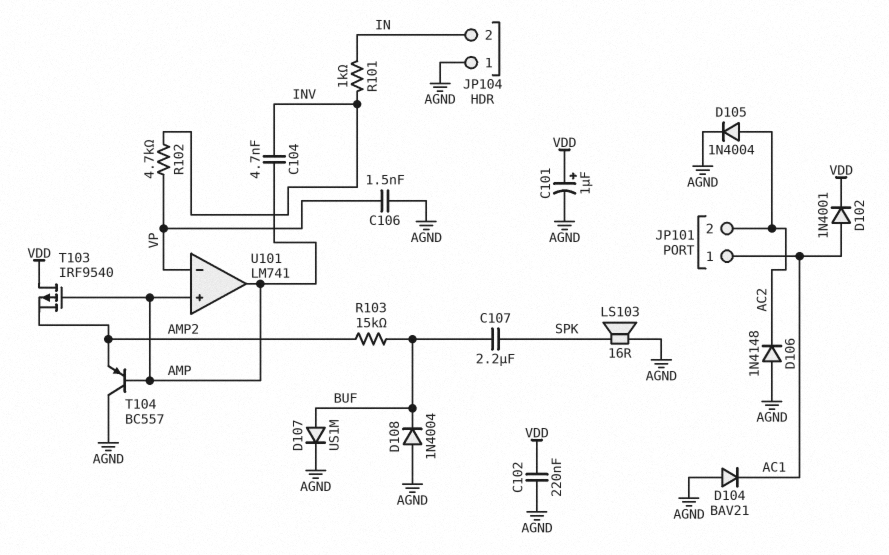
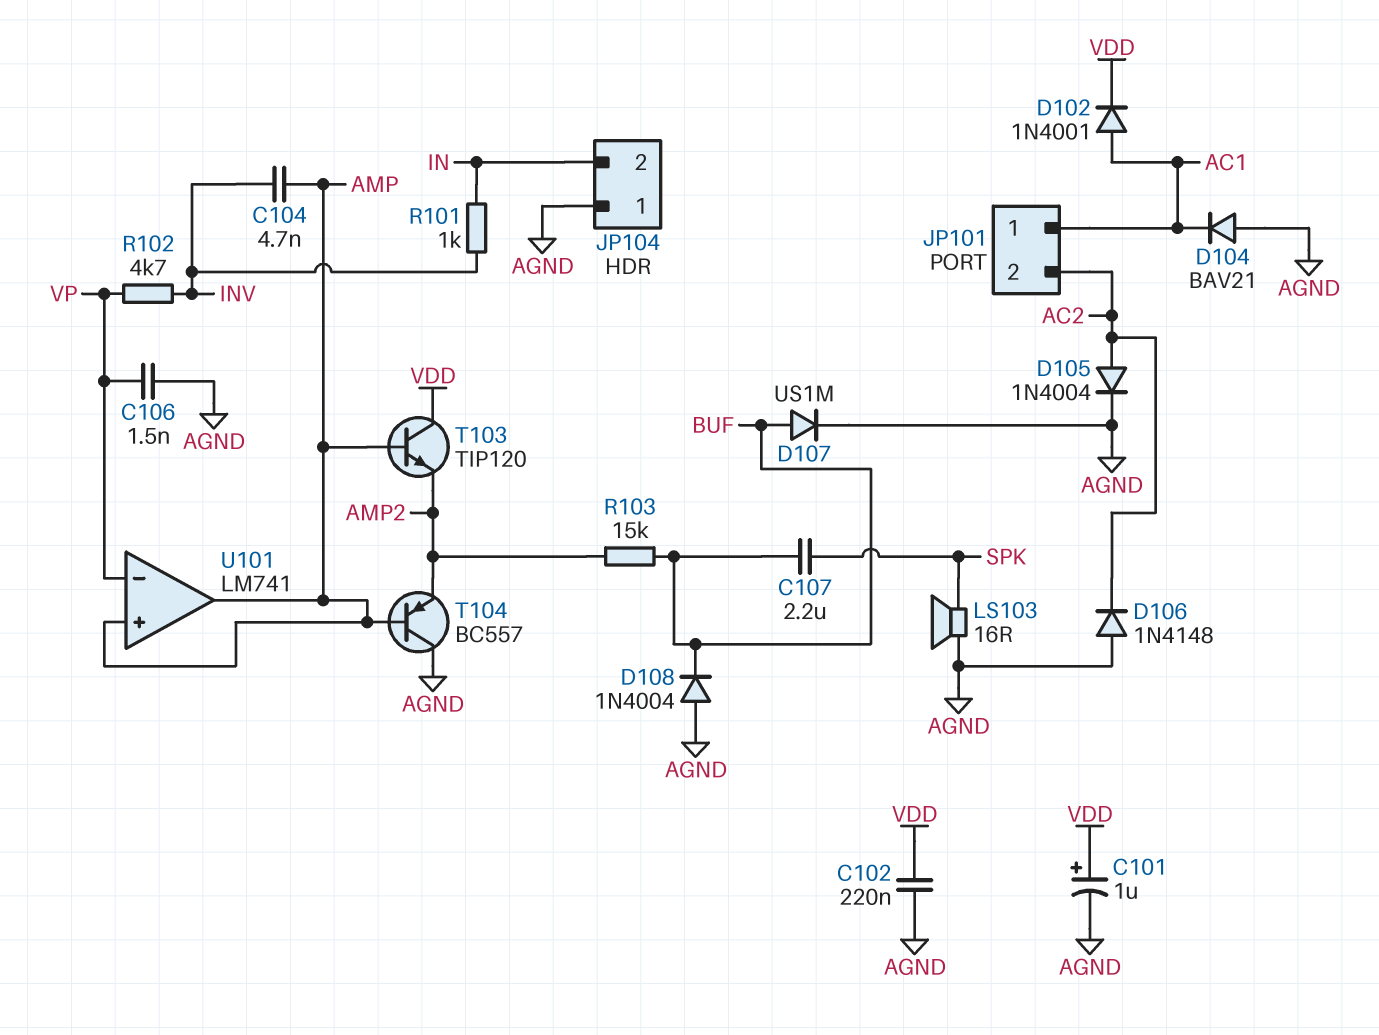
T103: PMOS IRF9540 (G AMP, D VDD, S AMP2) -> NPN TIP120 (B AMP, C VDD, E AMP2)

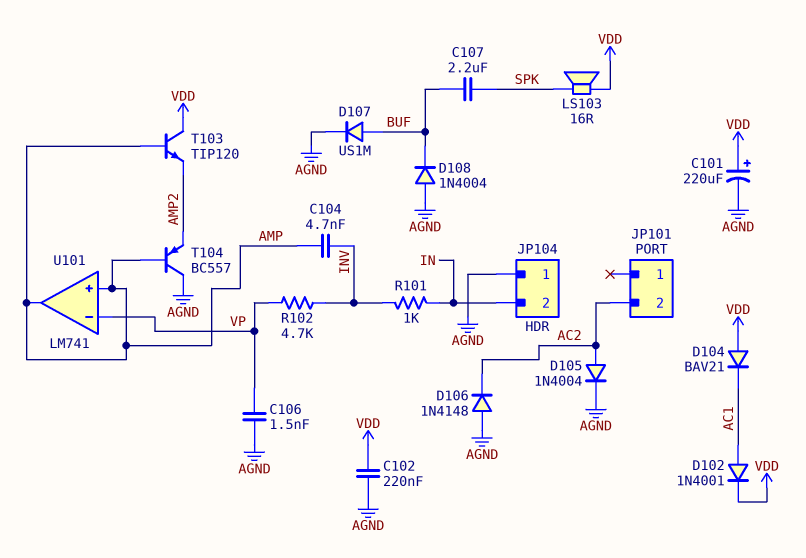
C101: 1uF (plus VDD, minus AGND) -> 220uF (plus VDD, minus AGND)
D104: diode BAV21 (A AGND, K AC1) -> diode BAV21 (A VDD, K AC1)
JP101 pin 1: AC1 -> none
LS103: speaker 16R (AGND, SPK) -> speaker 16R (SPK, VDD)
R103: 15k (AMP2, BUF) -> none

